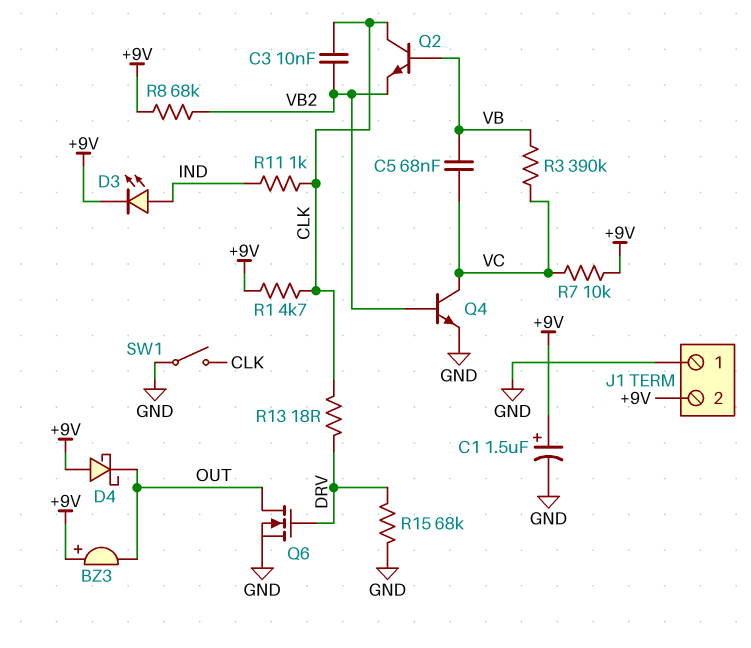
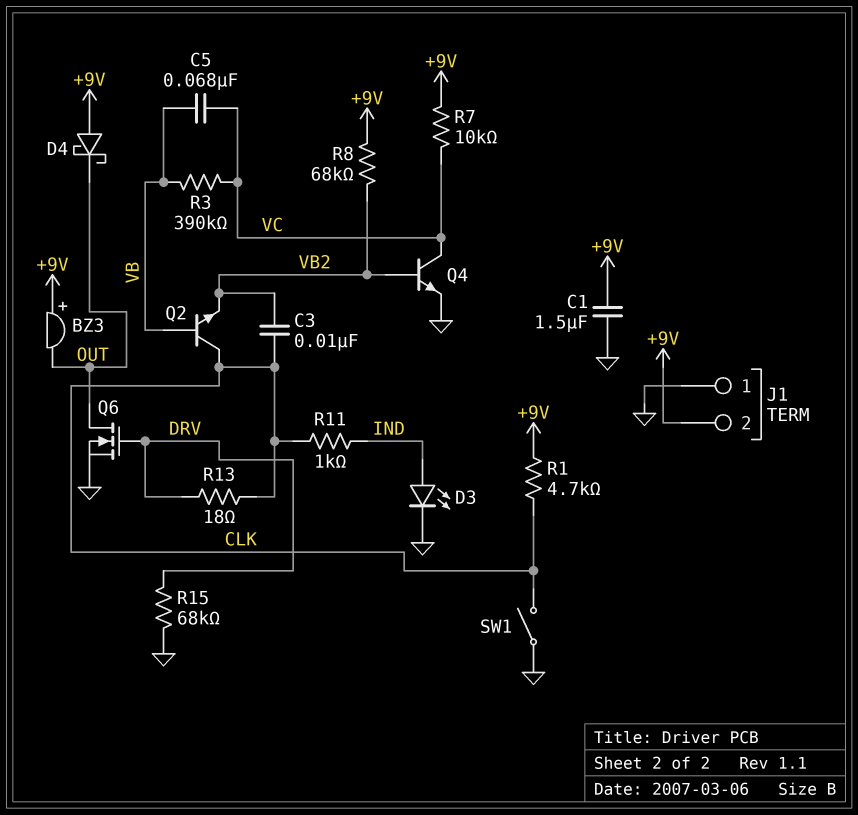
C1: 1.5uF (plus +9V, minus GND) -> 1.5uF (+9V, GND)
D3: LED (A IND, K +9V) -> LED (A IND, K GND)

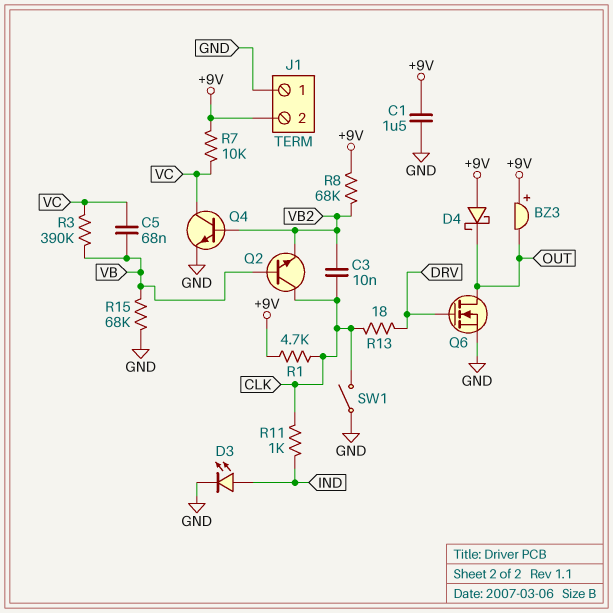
R15: 68k (DRV, GND) -> 68k (GND, VB)

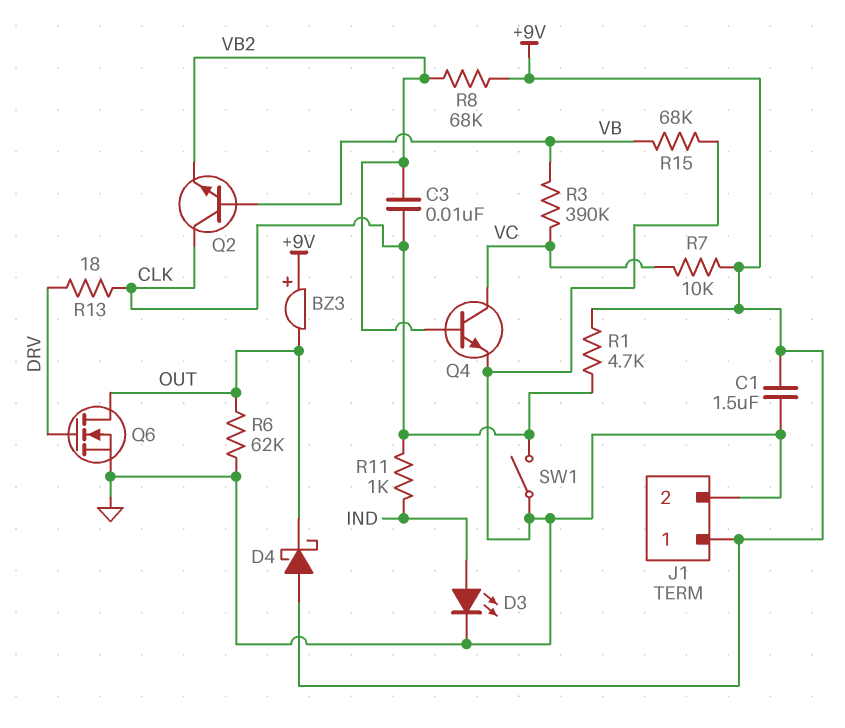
C5: 68nF (VB, VC) -> none
J1 pin 1: GND -> +9V
J1 pin 2: +9V -> GND
R6: none -> 62k (GND, OUT)

